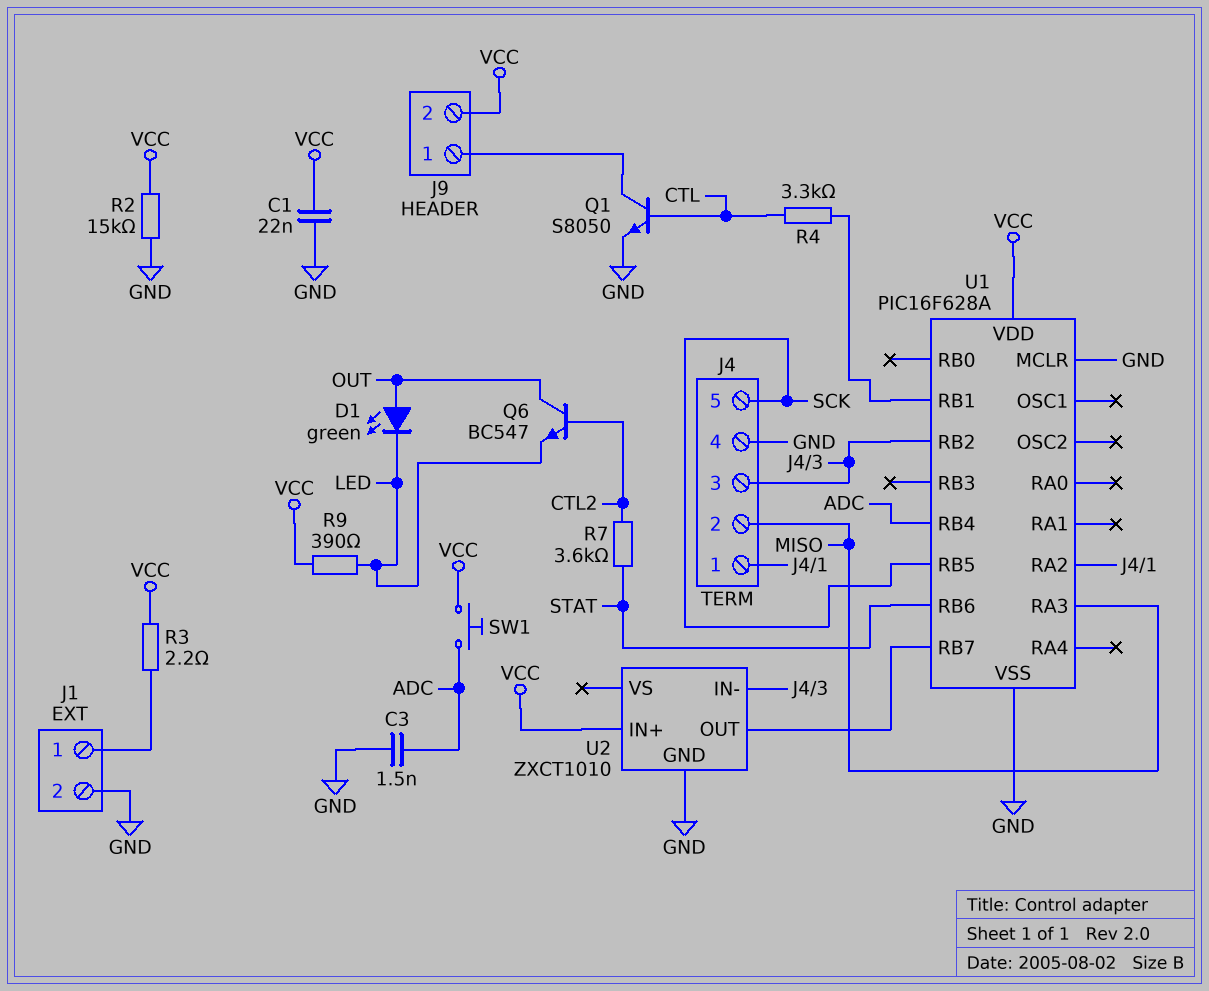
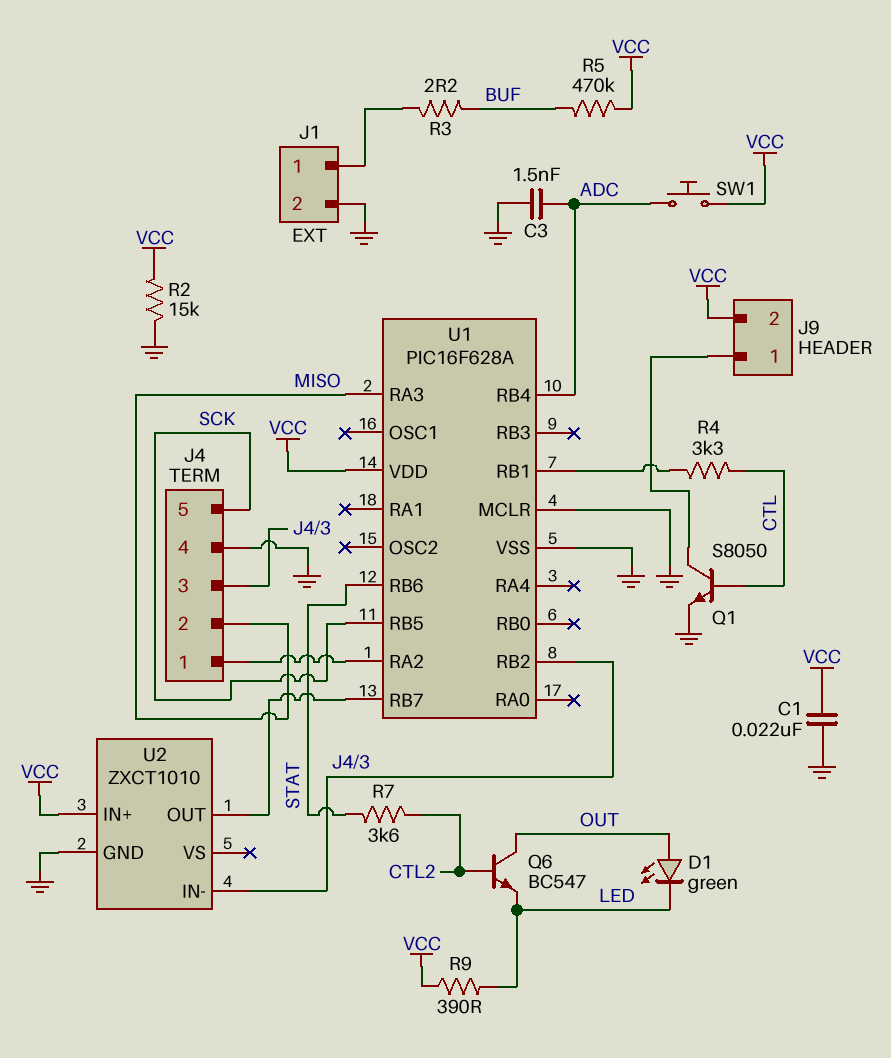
R3: 2.2 (J1/1, VCC) -> 2.2 (BUF, J1/1)
R5: none -> 470k (BUF, VCC)

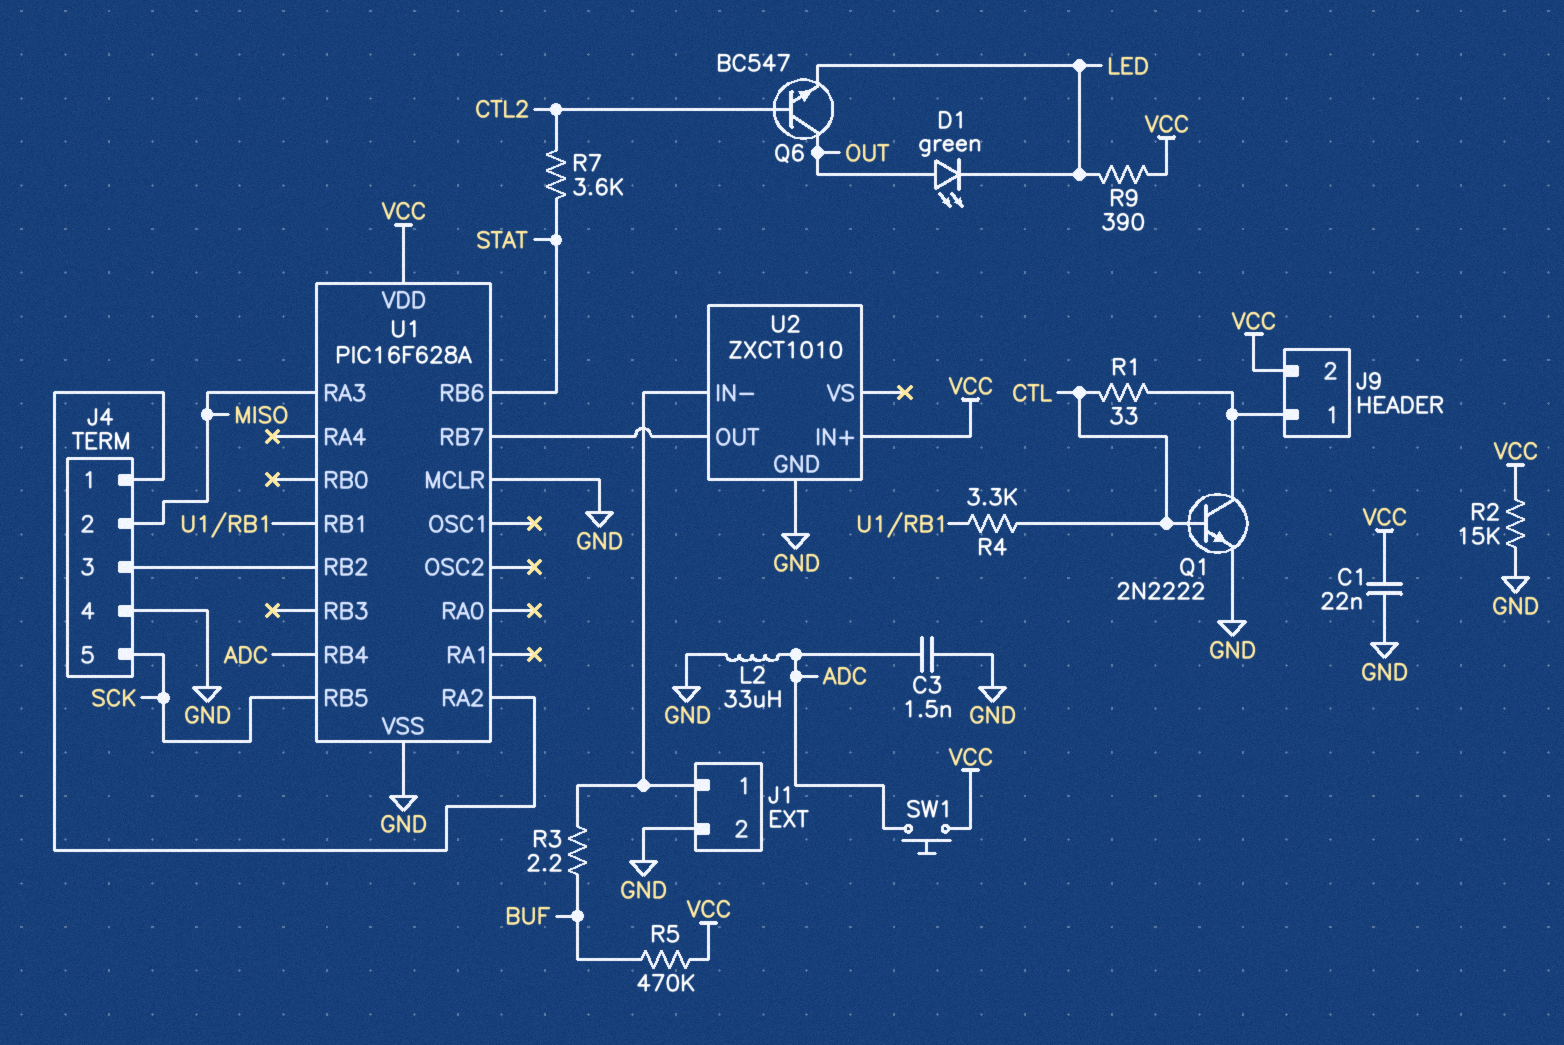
L2: none -> 33uH (ADC, GND)
Q1: NPN S8050 (B CTL, C J9/1, E GND) -> NPN 2N2222 (B CTL, C J9/1, E GND)
R1: none -> 33 (CTL, J9/1)
U2 pin IN-: J4/3 -> J1/1

